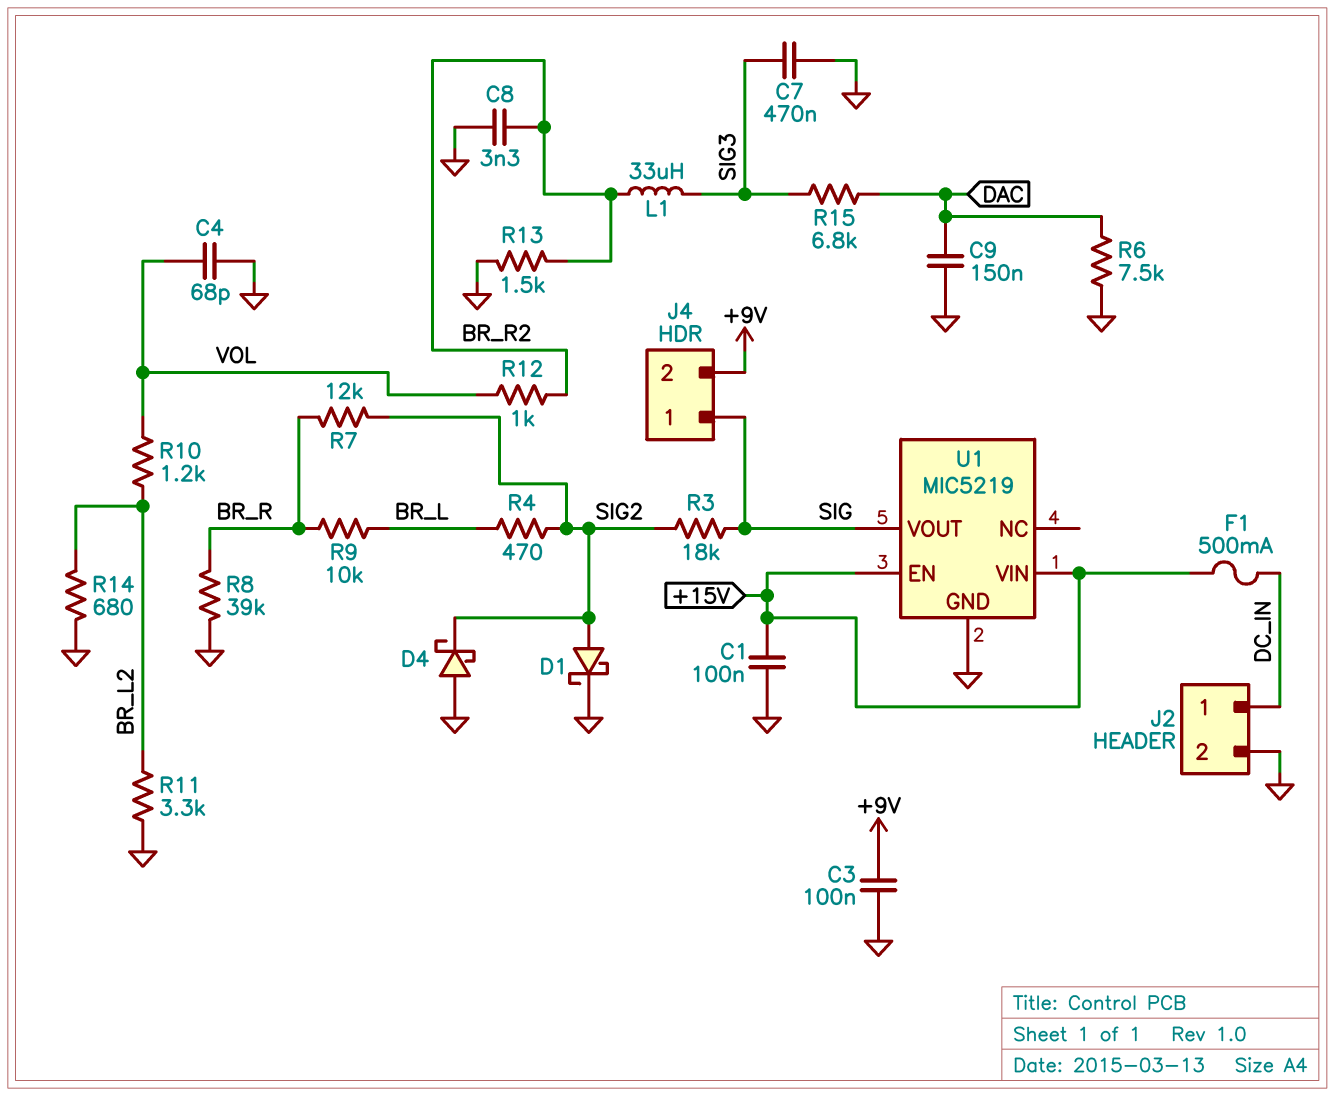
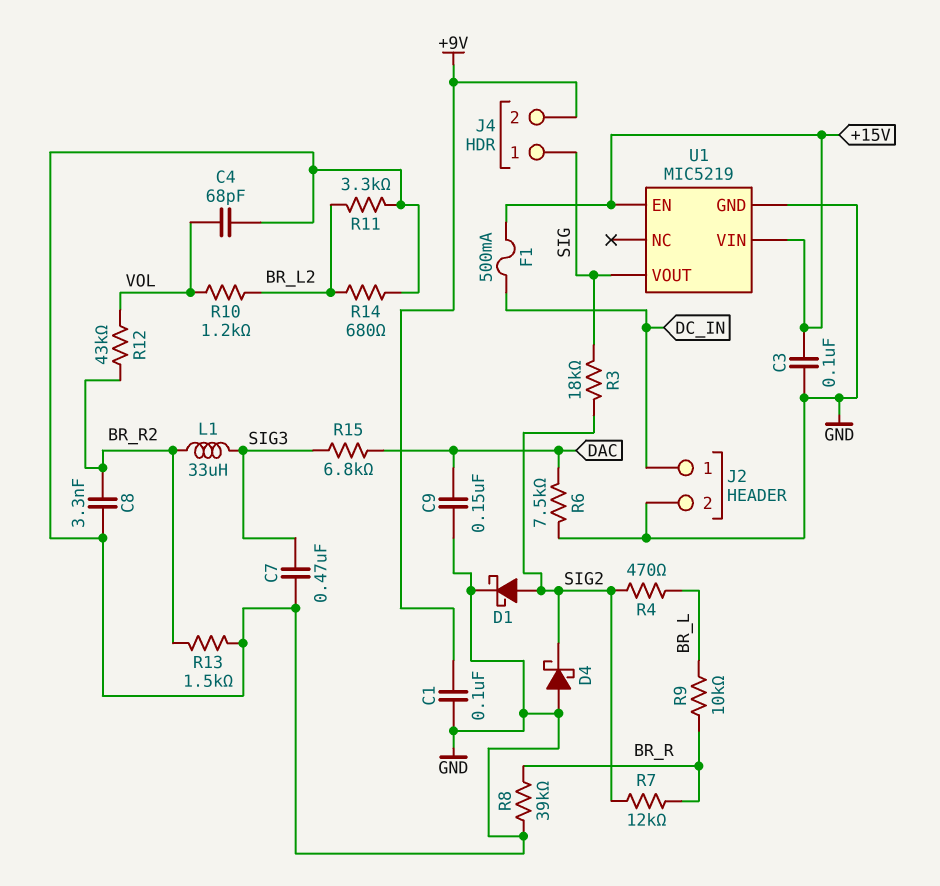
C1: 100nF (+15V, GND) -> 100nF (+9V, GND)
C3: 100nF (+9V, GND) -> 100nF (+15V, GND)
R12: 1k (BR_R2, VOL) -> 43k (BR_R2, VOL)

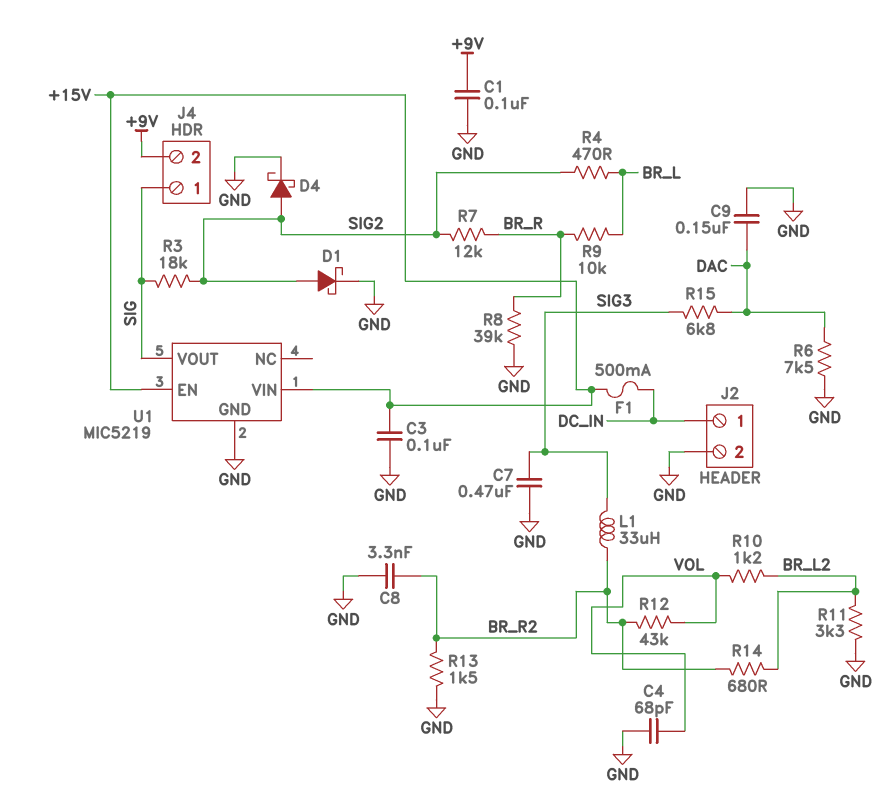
D4: schottky (A GND, K SIG2) -> schottky (A SIG2, K GND)
R14: 680 (BR_L2, GND) -> 680 (BR_L2, BR_R2)

